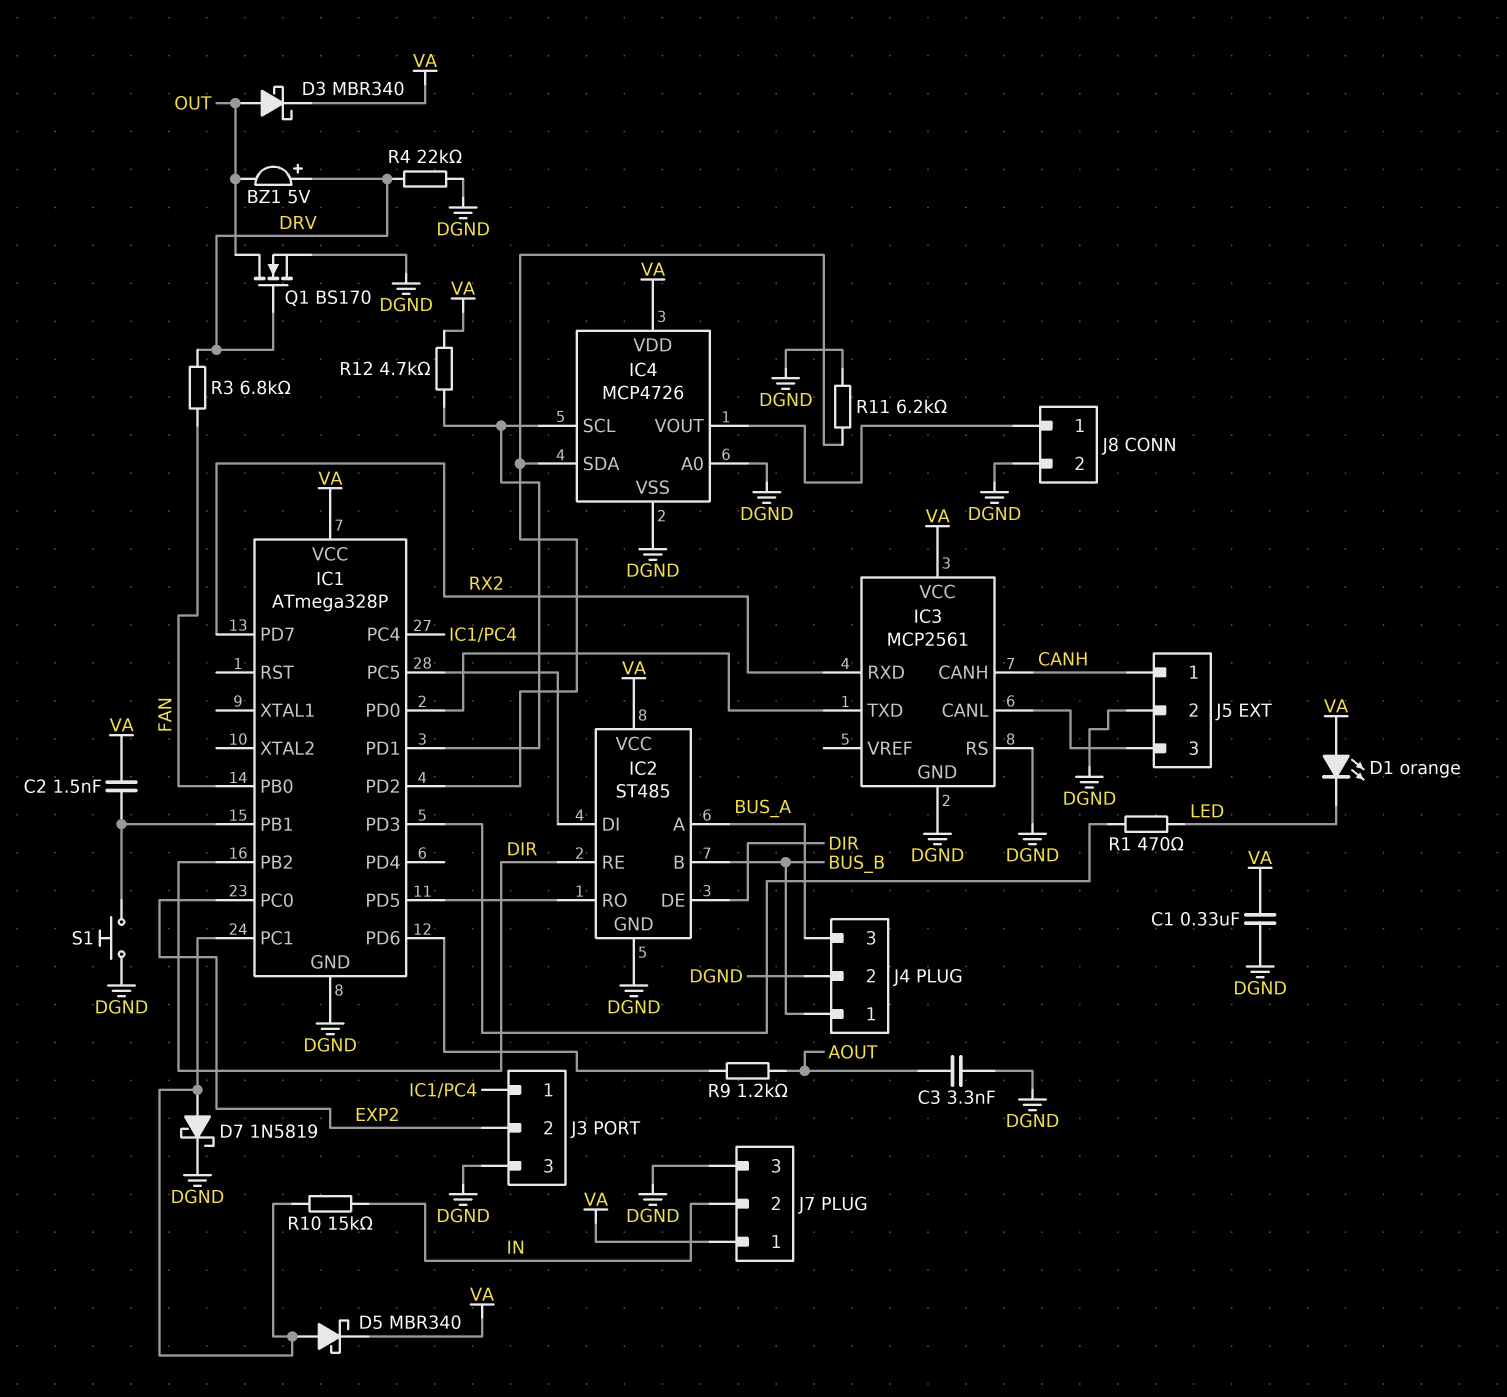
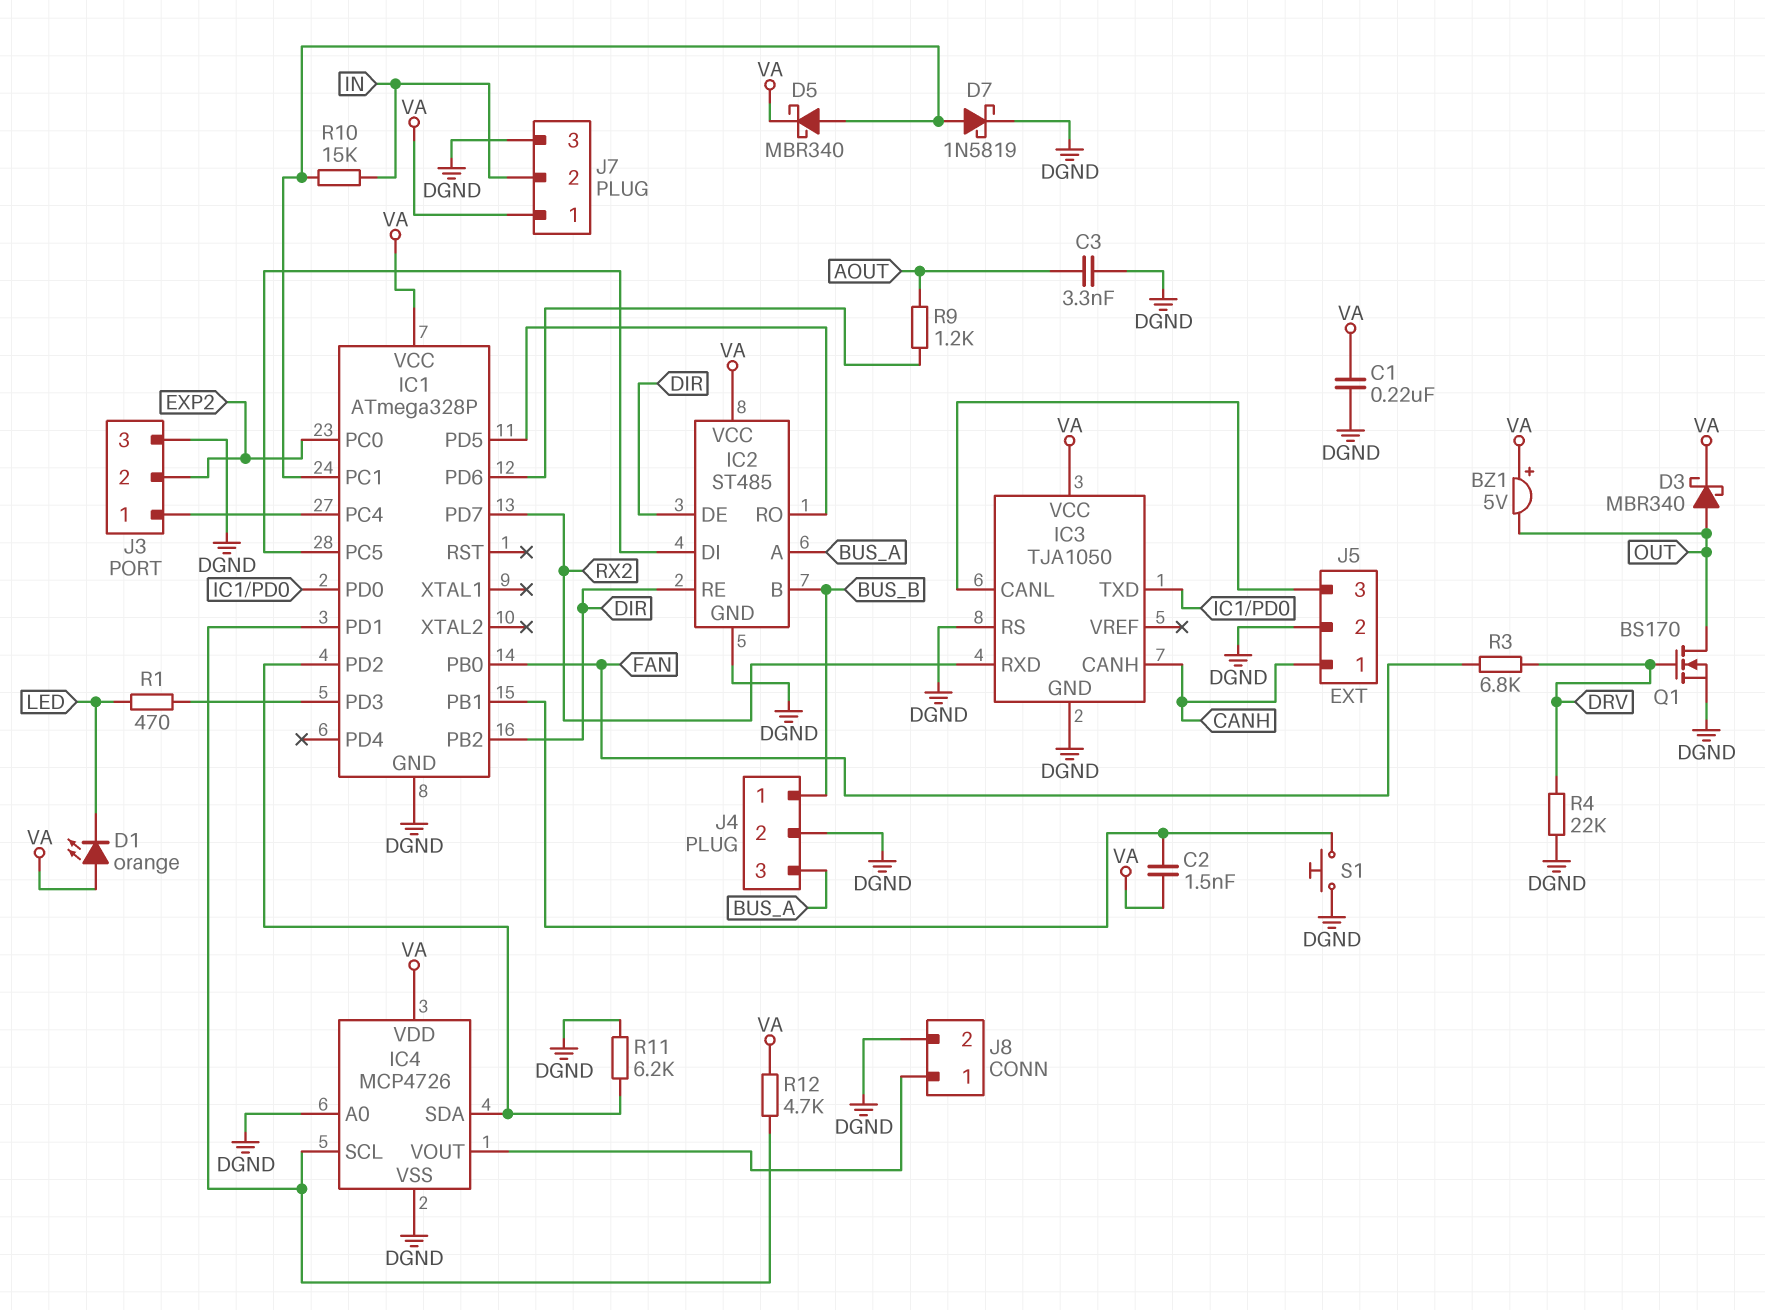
BZ1: buzzer 5V (plus DRV, minus OUT) -> buzzer 5V (plus VA, minus OUT)
C1: 330nF (DGND, VA) -> 220nF (DGND, VA)
IC3: MCP2561 -> TJA1050

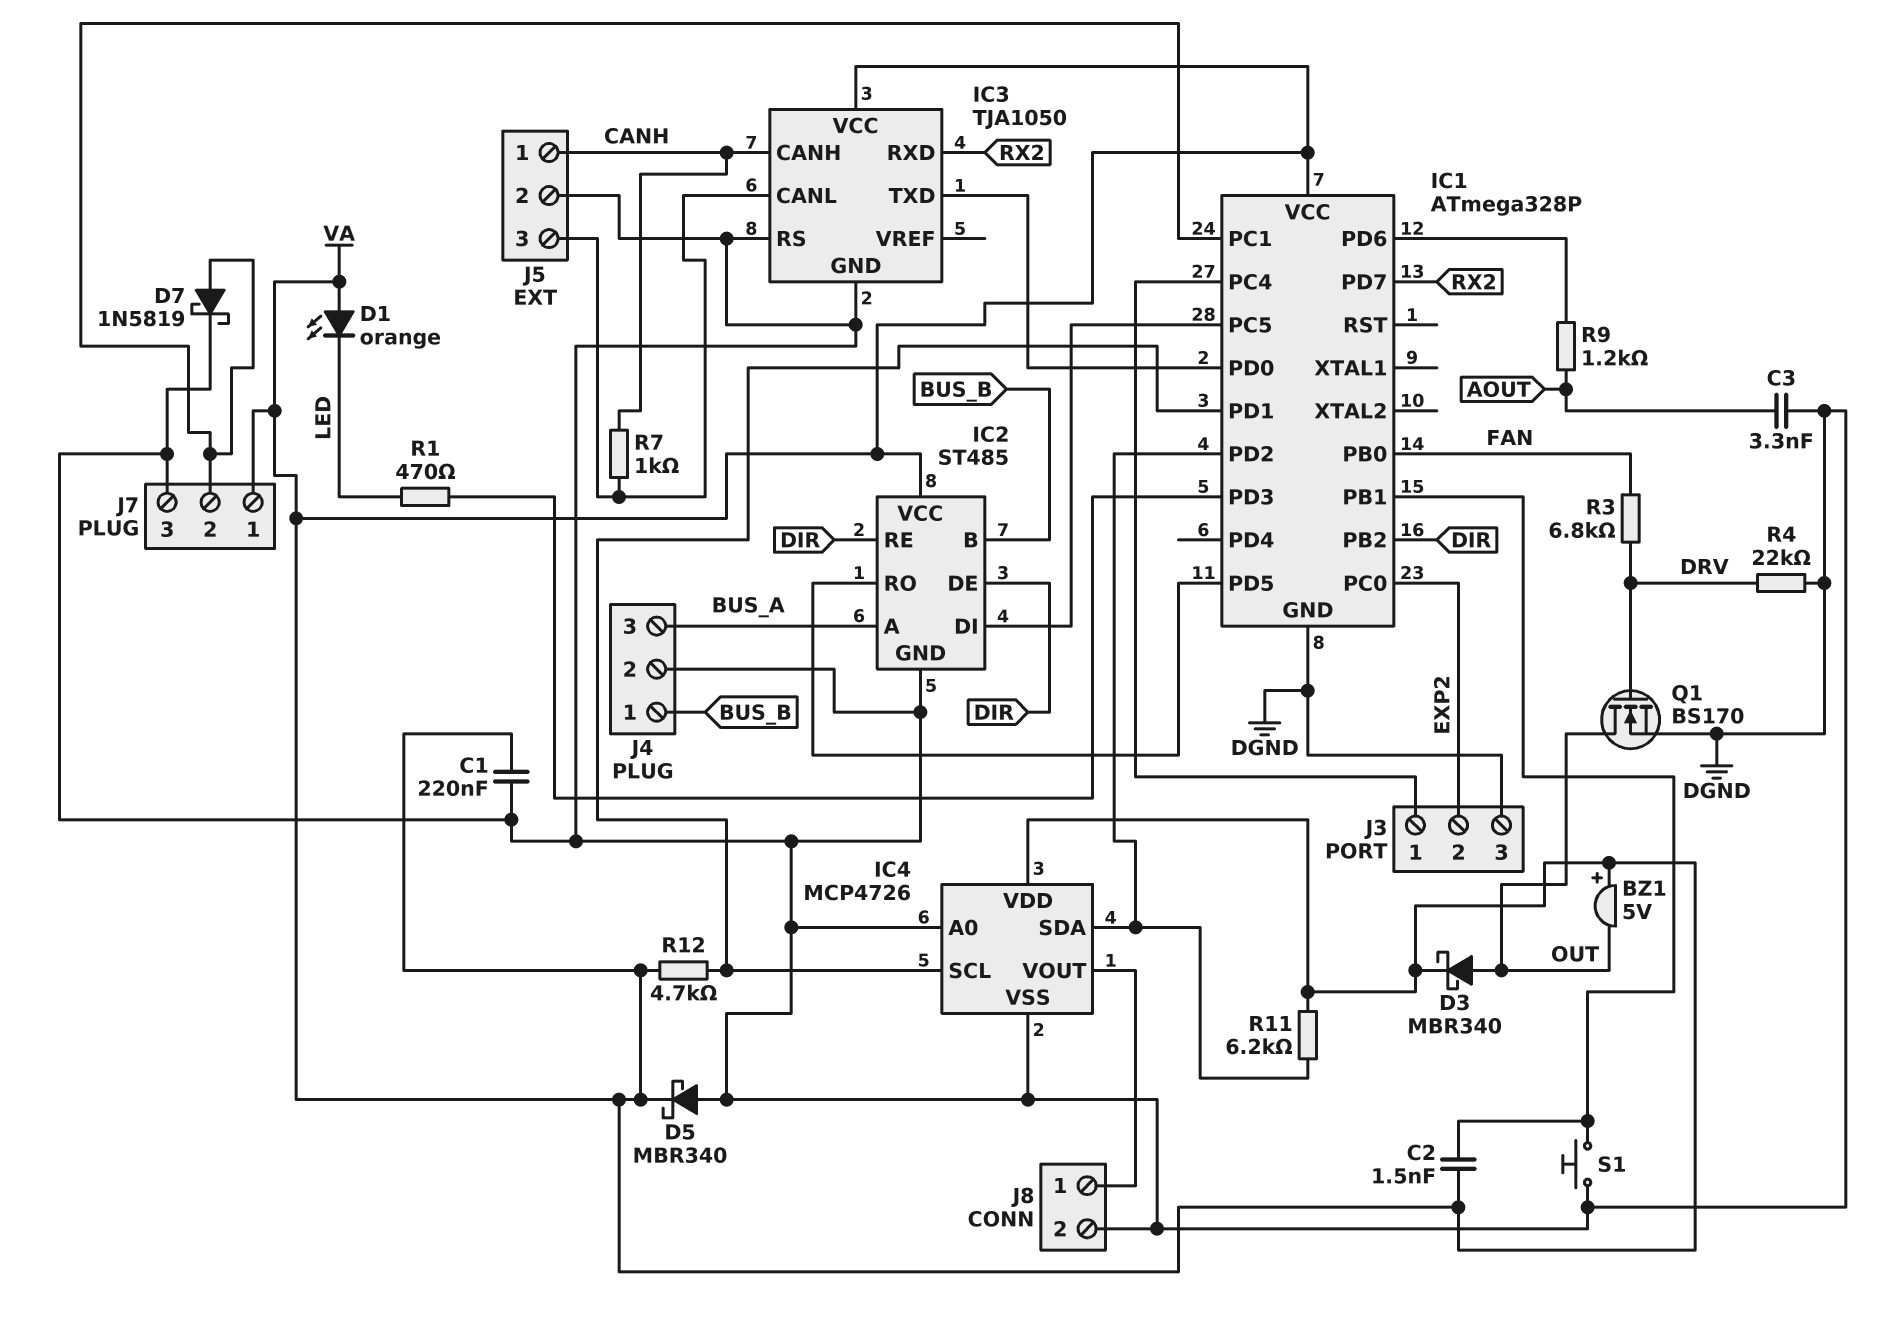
D5: schottky MBR340 (A IC1/PC1, K VA) -> schottky MBR340 (A DGND, K VA)
J7 pin 2: IN -> IC1/PC1
R7: none -> 1k (CANH, IC3/CANL)
R10: 15k (IC1/PC1, IN) -> none
R11: 6.2k (DGND, IC1/PD2) -> 6.2k (IC1/PD2, VA)

